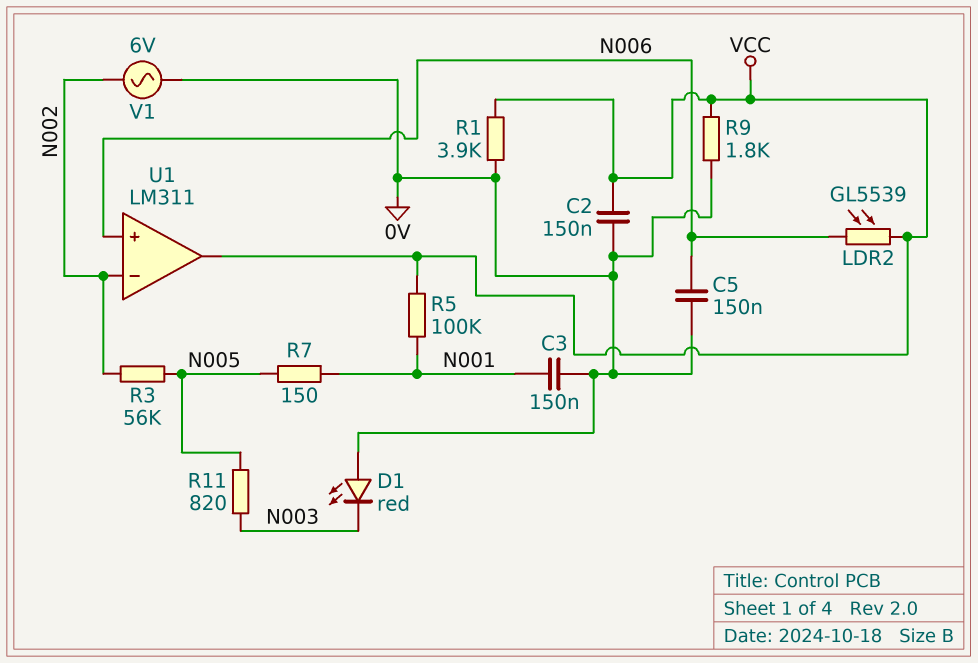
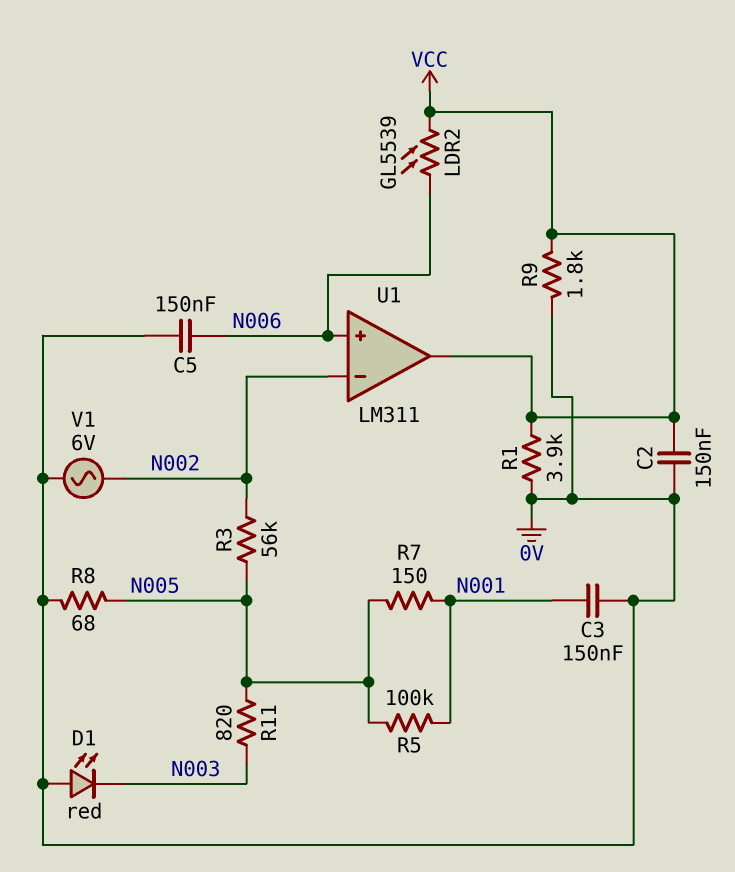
R5: 100k (N001, VCC) -> 100k (N001, N005)
R8: none -> 68 (0V, N005)

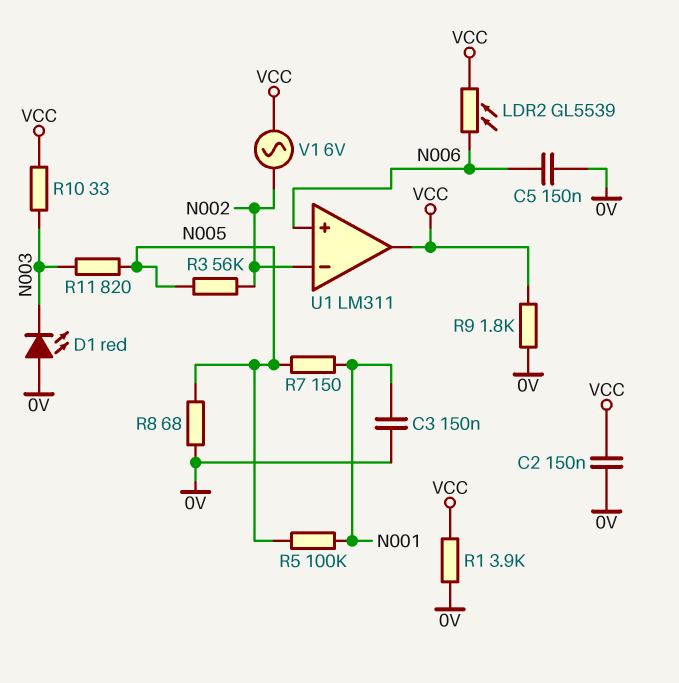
R10: none -> 33 (N003, VCC)
V1: AC 6V (0V, N002) -> AC 6V (N002, VCC)

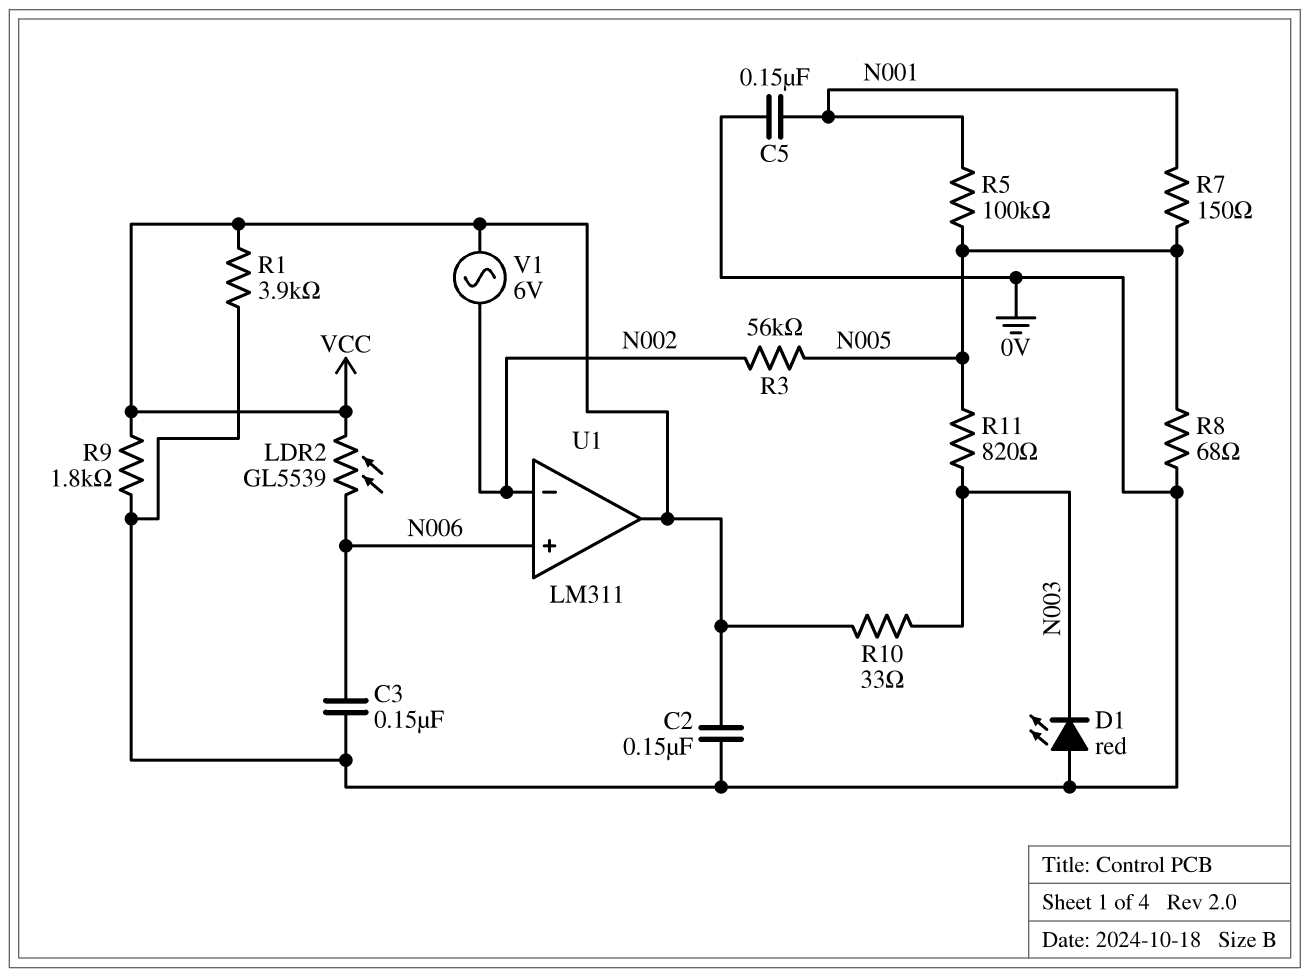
C3: 150nF (0V, N001) -> 150nF (0V, N006)
C5: 150nF (0V, N006) -> 150nF (0V, N001)

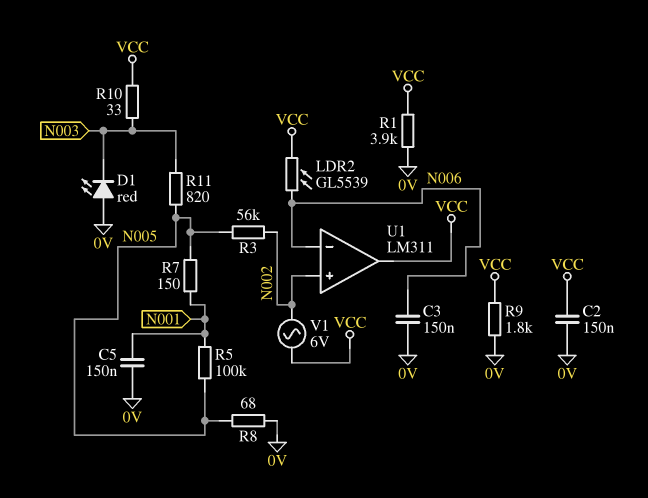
U1 pin in+: N006 -> N002
U1 pin in-: N002 -> N006

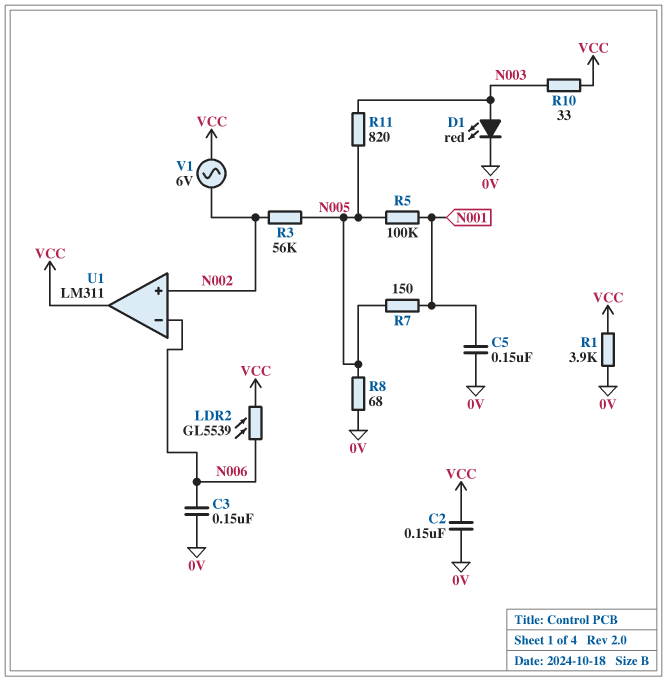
D1: LED red (A 0V, K N003) -> LED red (A N003, K 0V)
R9: 1.8k (0V, VCC) -> none

